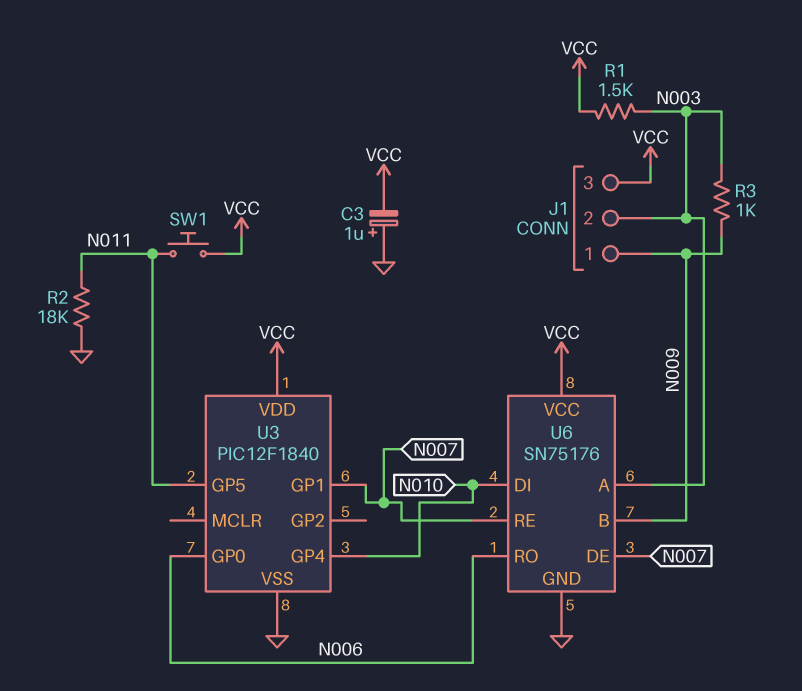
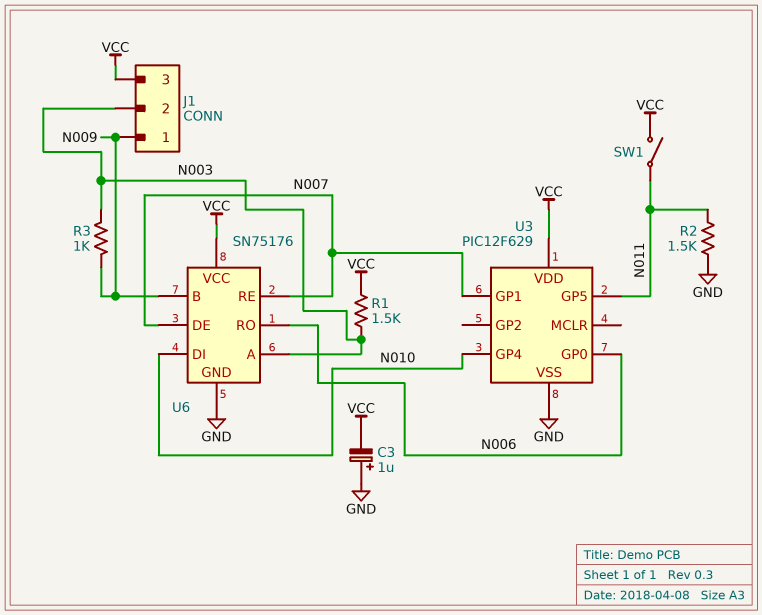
R2: 18k (GND, N011) -> 1.5k (GND, N011)
SW1: button (N011, VCC) -> switch (N011, VCC)
U3: PIC12F1840 -> PIC12F629

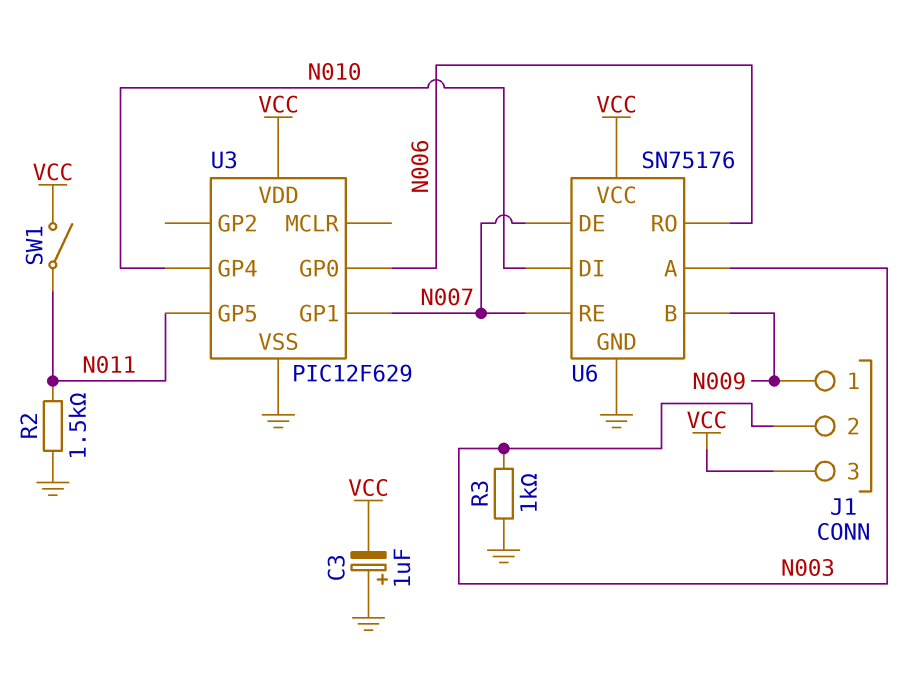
R1: 1.5k (N003, VCC) -> none
R3: 1k (N003, N009) -> 1k (GND, N003)

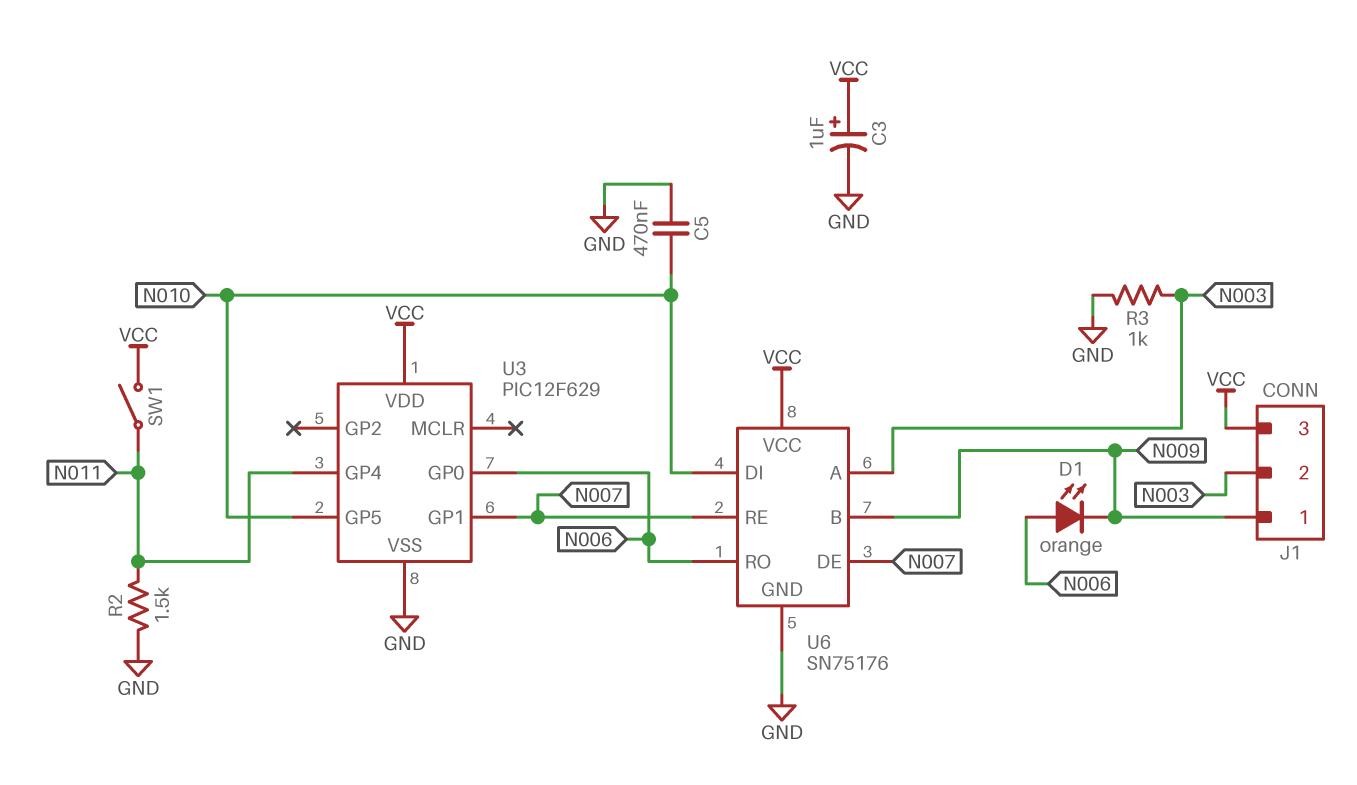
C3: 1uF (plus GND, minus VCC) -> 1uF (plus VCC, minus GND)
C5: none -> 470nF (GND, N010)
D1: none -> LED orange (A N006, K N009)
U3 pin GP4: N010 -> N011
U3 pin GP5: N011 -> N010

